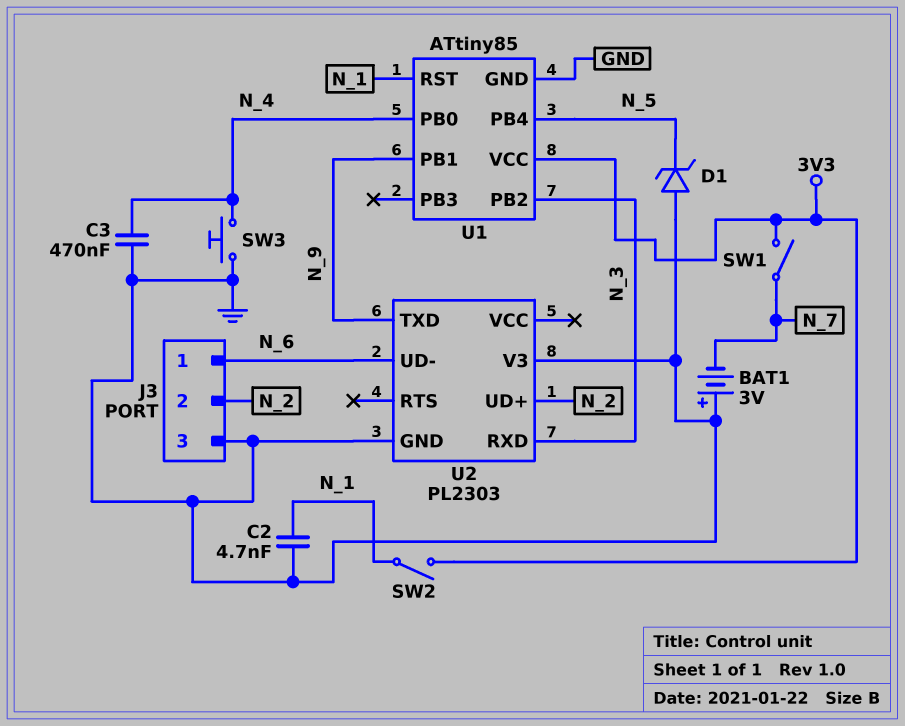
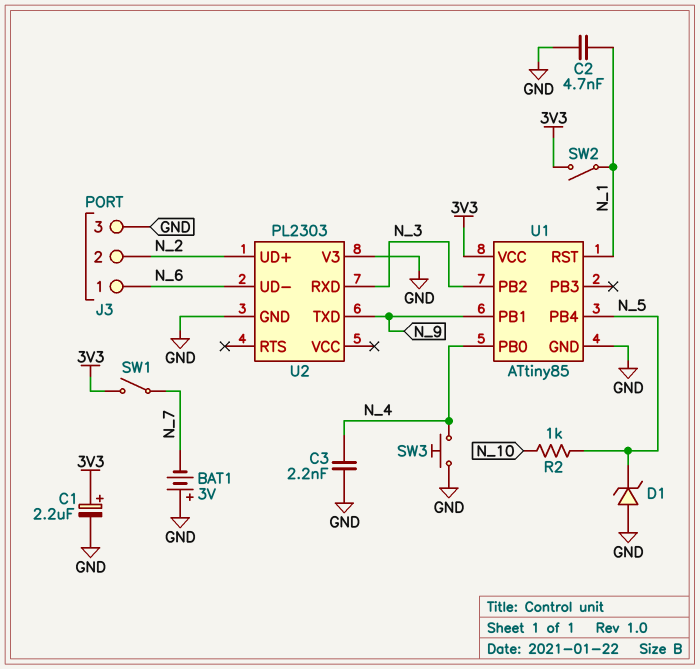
C1: none -> 2.2uF (plus 3V3, minus GND)
C3: 470nF (GND, N_4) -> 2.2nF (GND, N_4)
R2: none -> 1k (N_5, N_10)

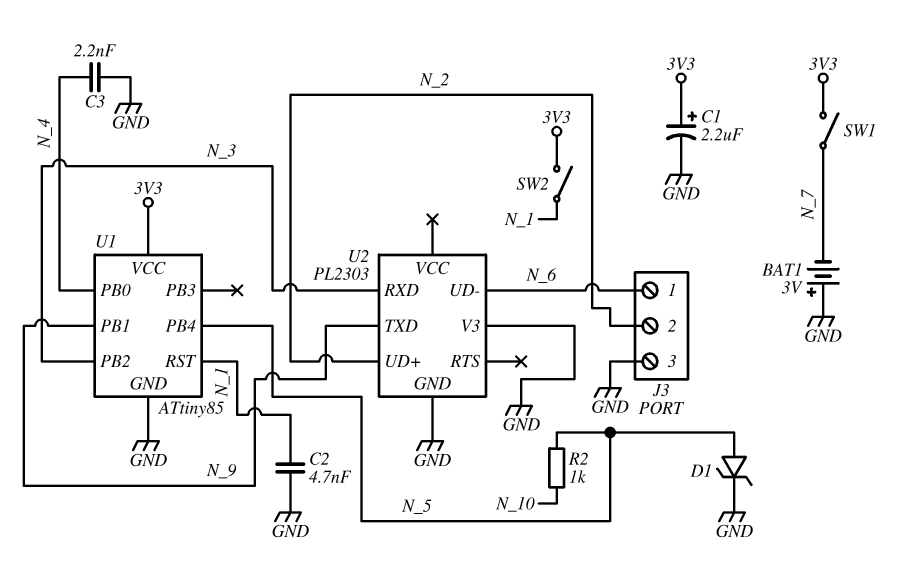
D1: zener (A GND, K N_5) -> zener (A N_5, K GND)
SW3: button (GND, N_4) -> none

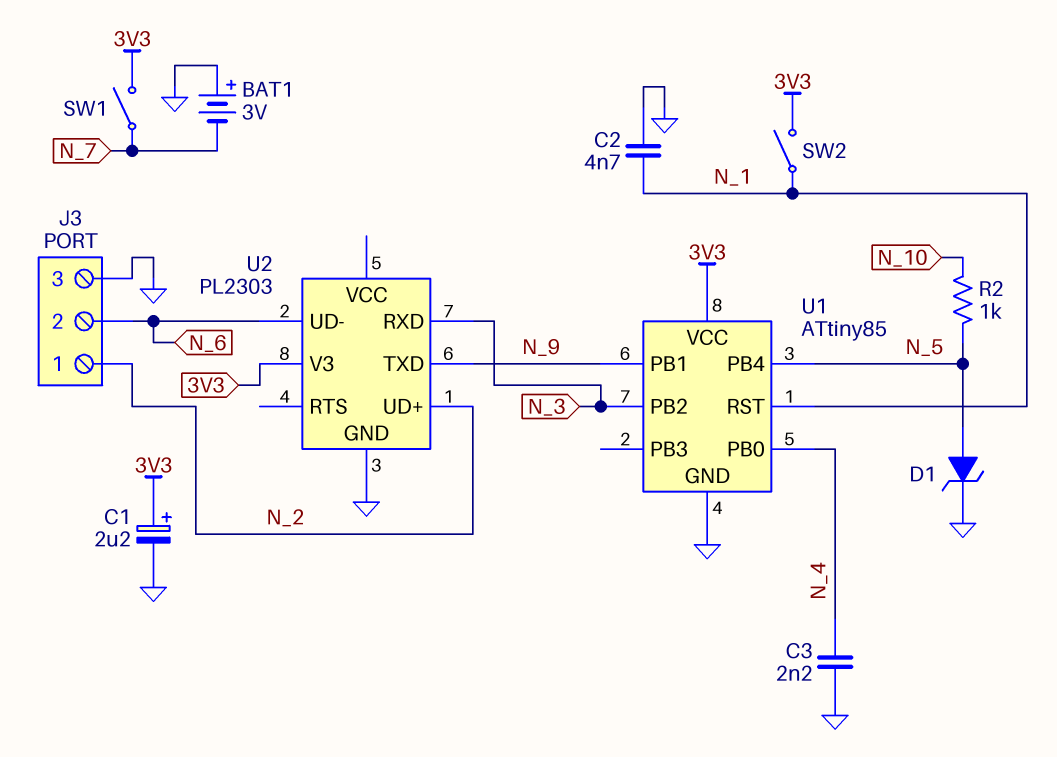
J3 pin 1: N_6 -> N_2
J3 pin 2: N_2 -> N_6
U2 pin V3: GND -> 3V3

